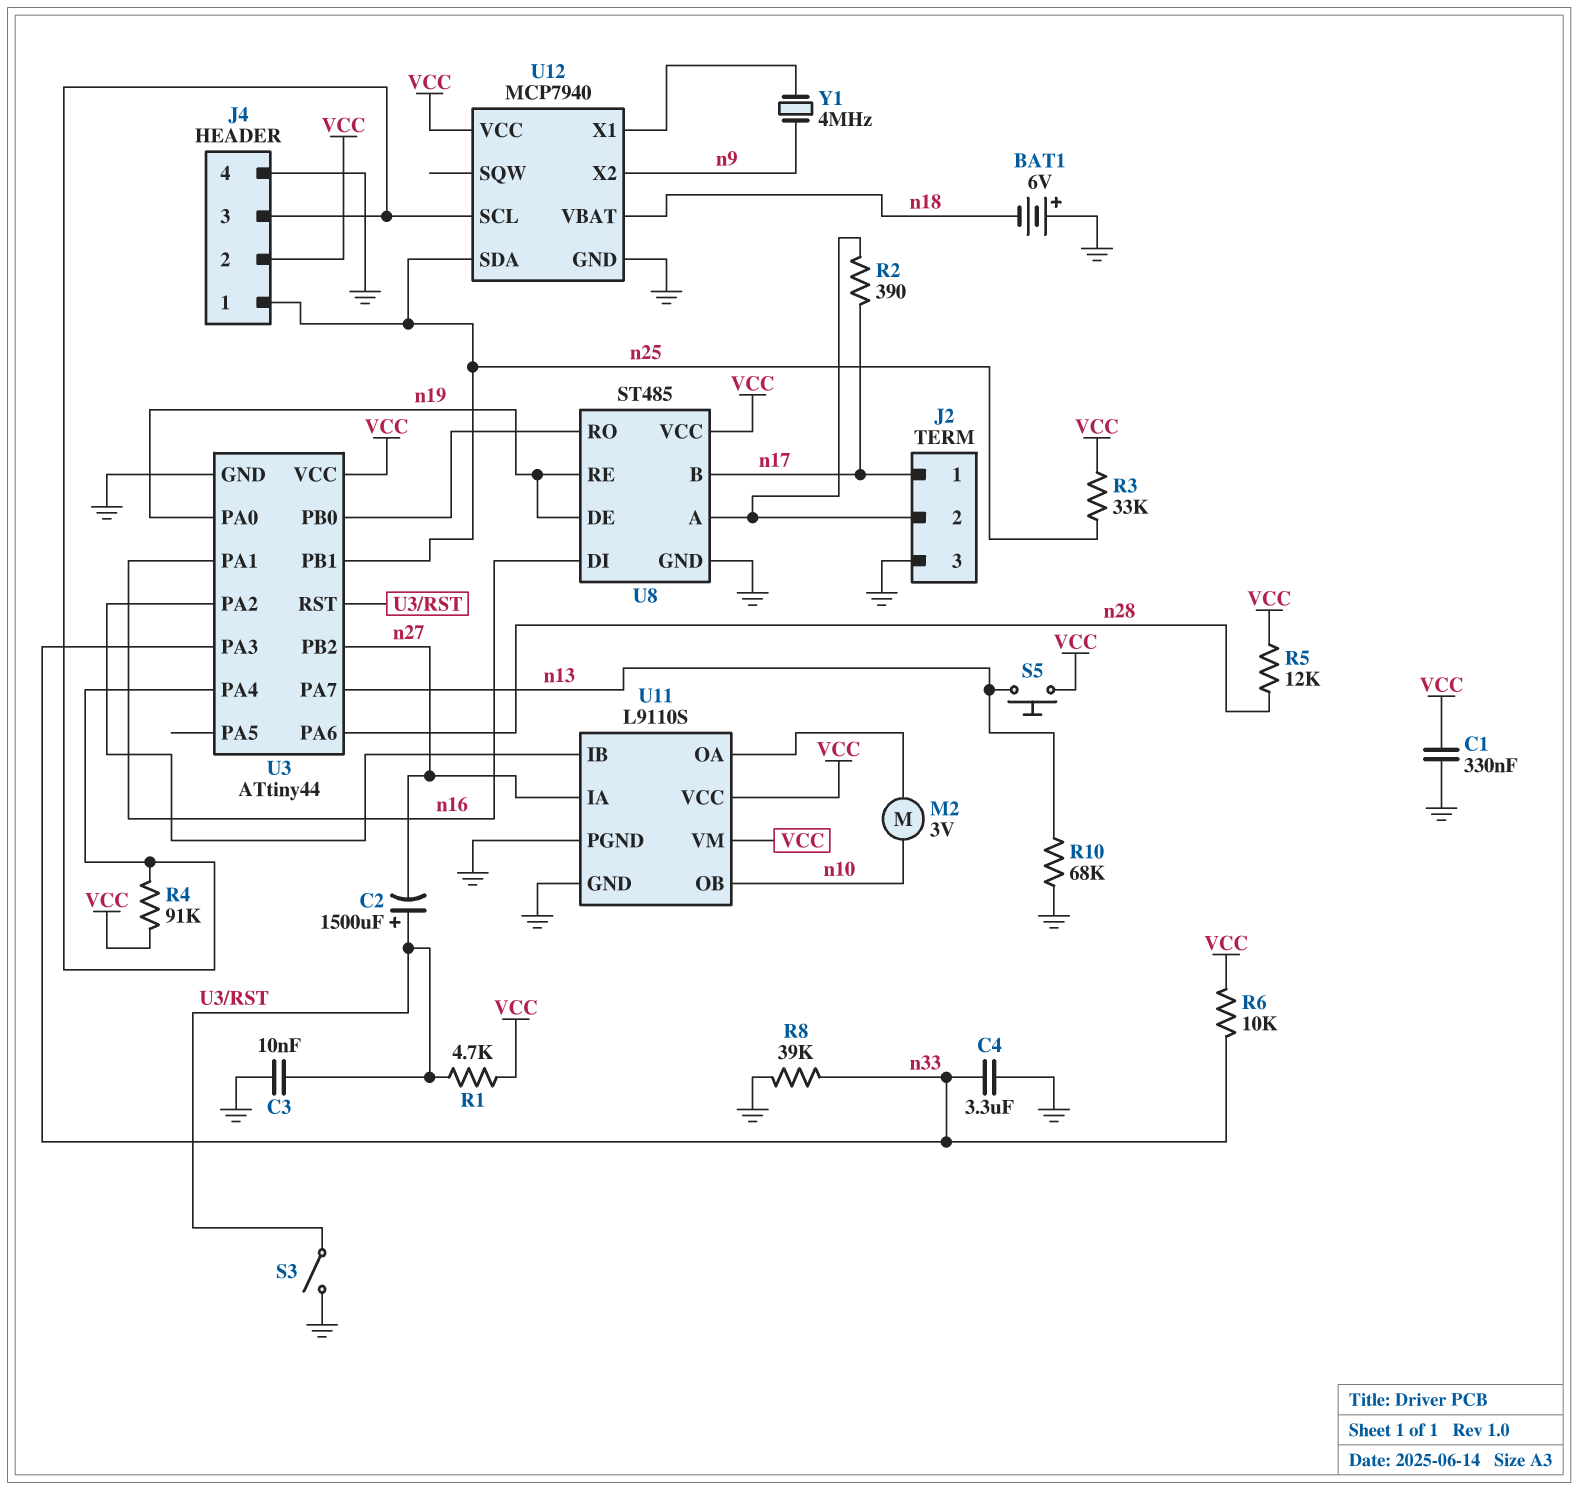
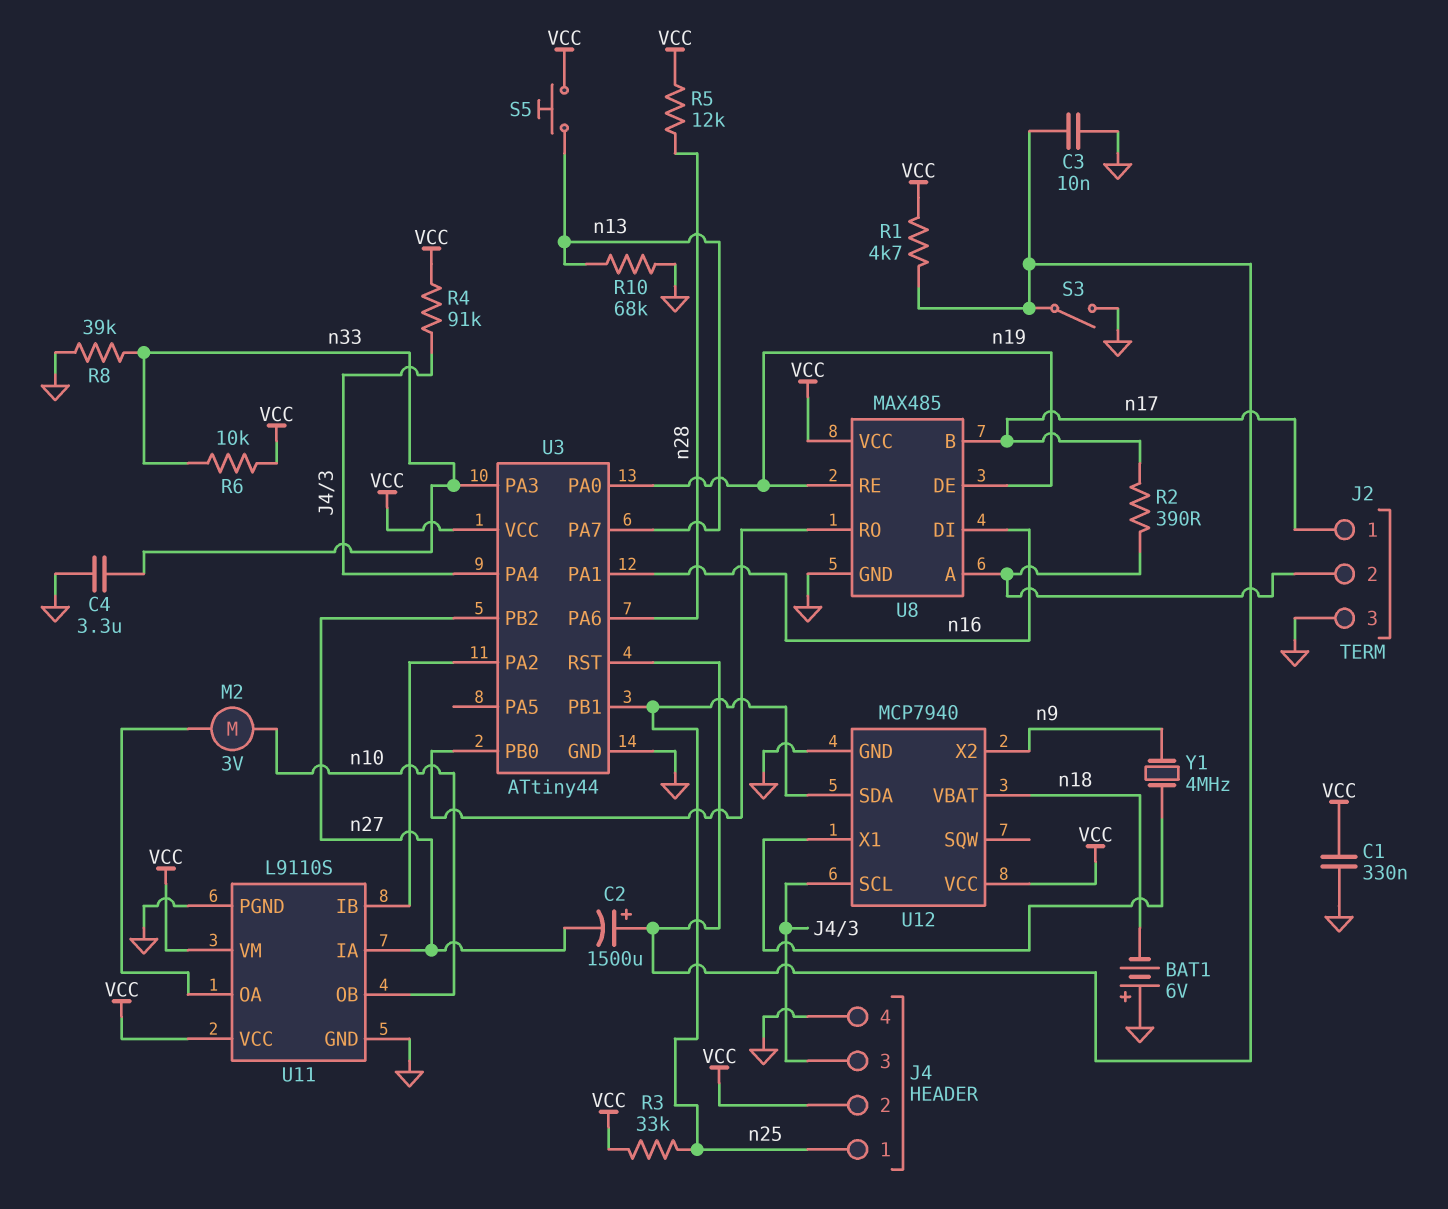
U8: ST485 -> MAX485

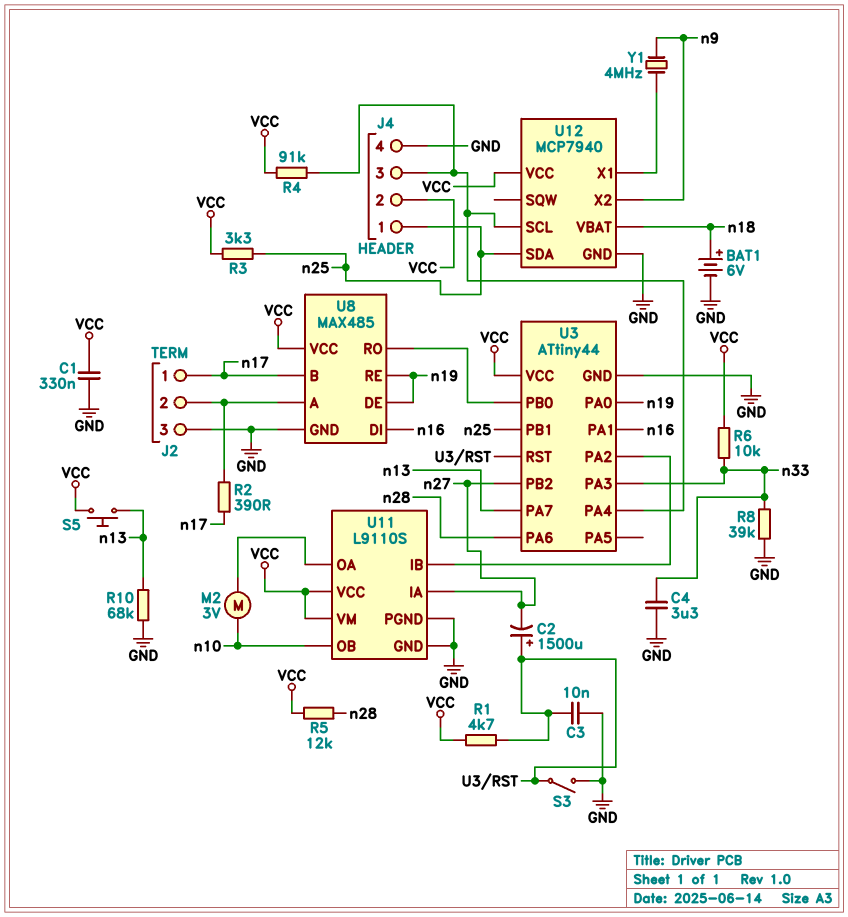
BAT1: 6V (plus GND, minus n18) -> 6V (plus n18, minus GND)
R3: 33k (VCC, n25) -> 3.3k (VCC, n25)

